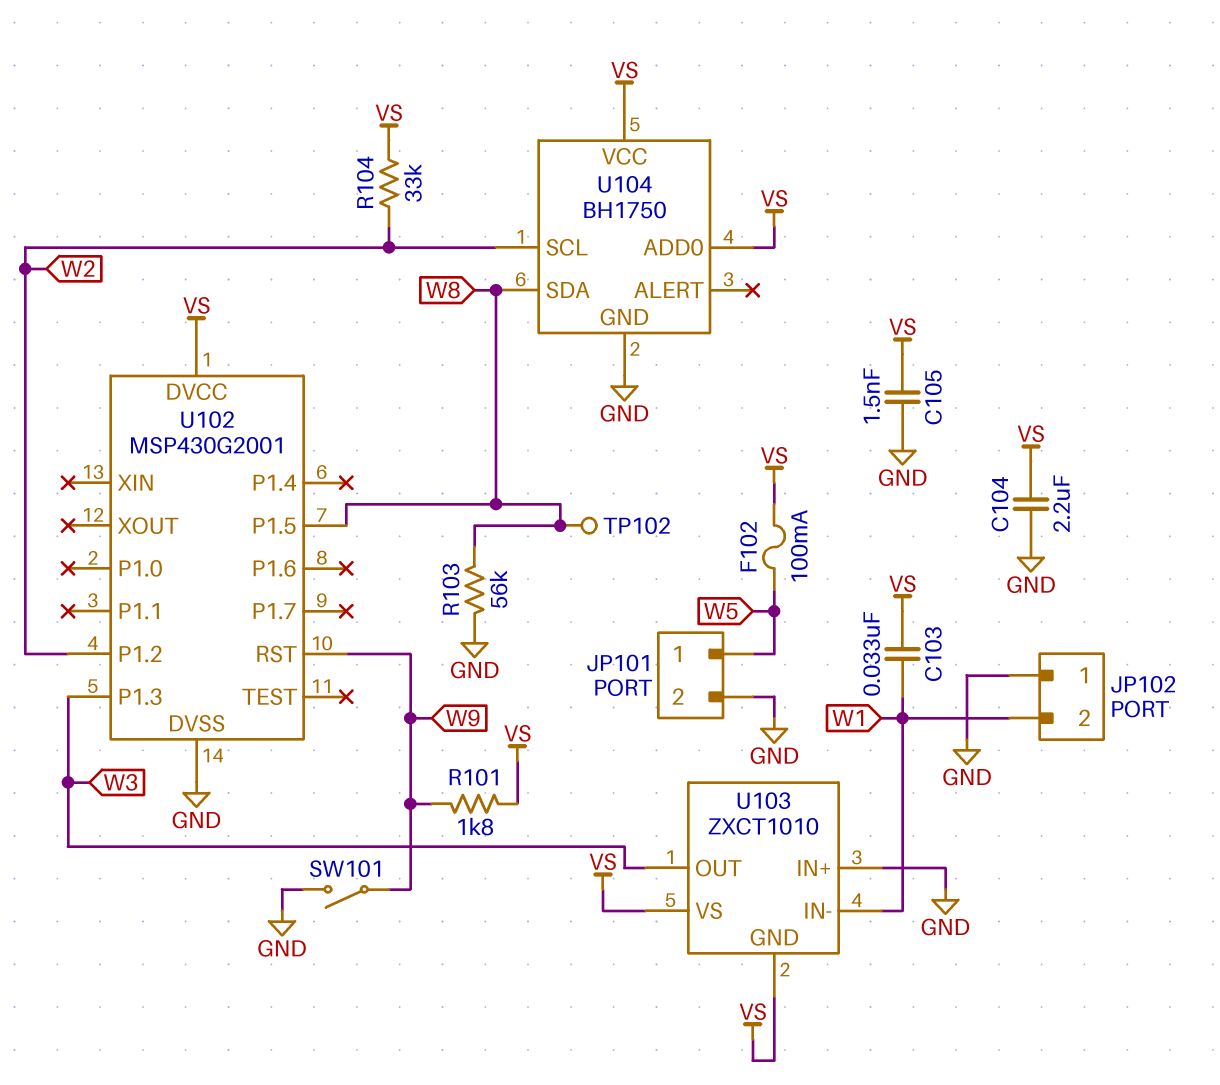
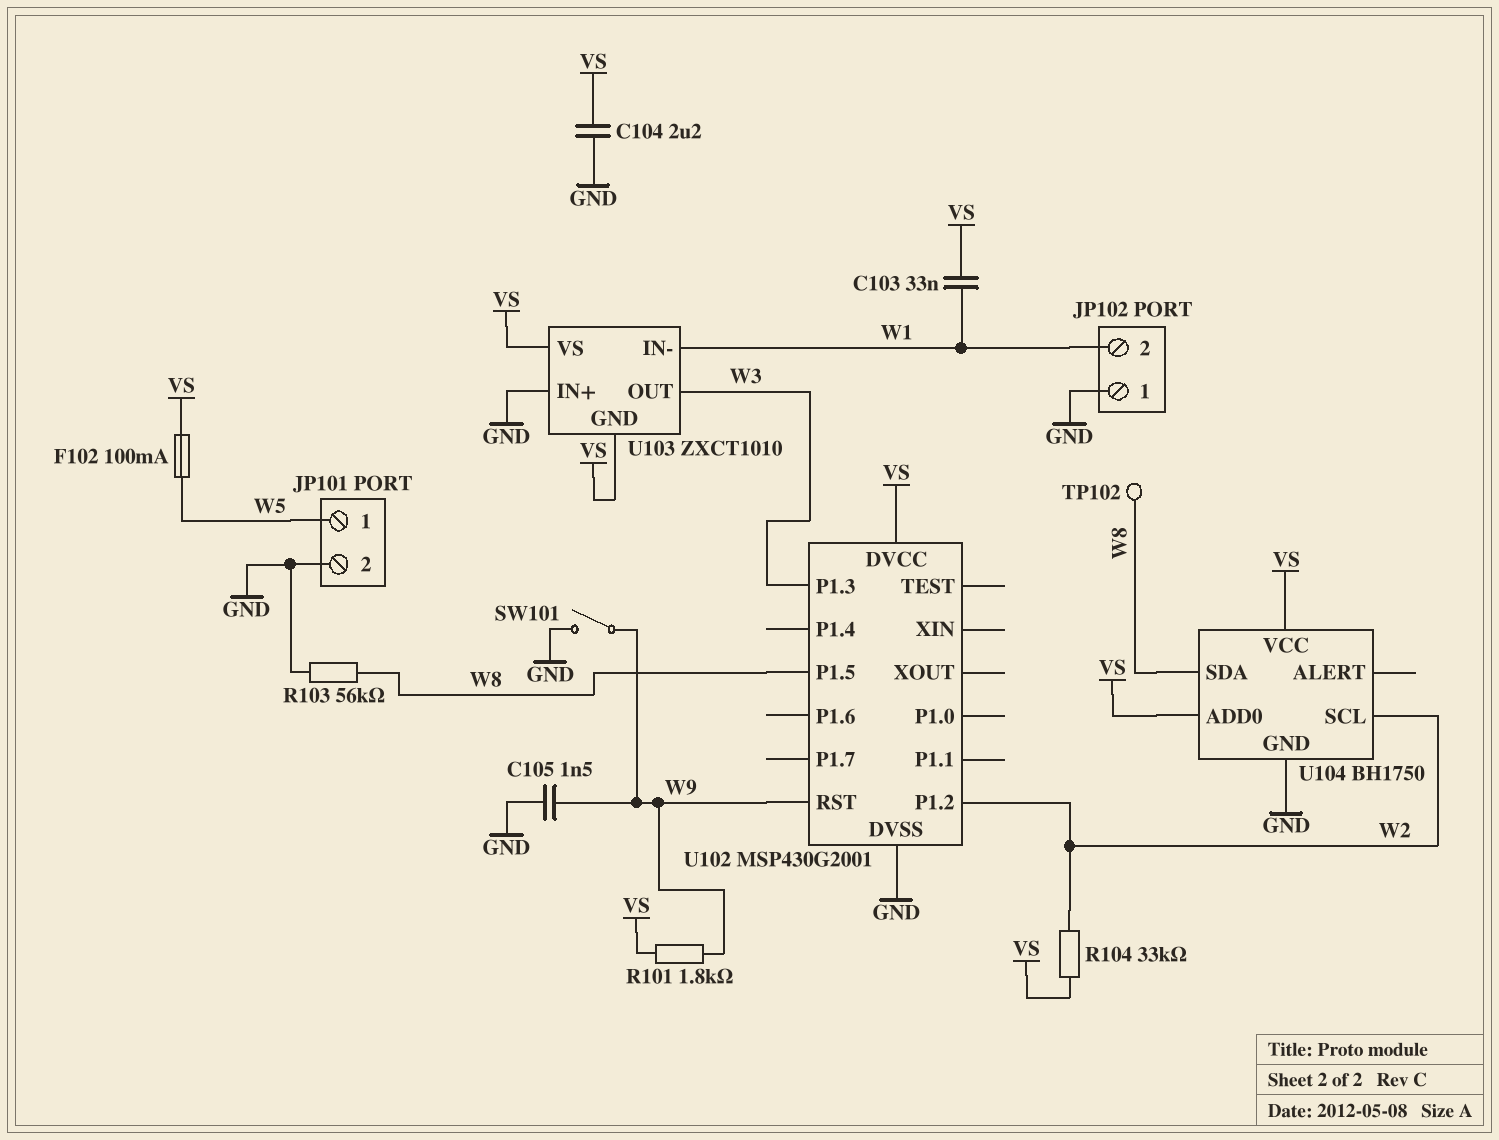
C105: 1.5nF (GND, VS) -> 1.5nF (GND, W9)

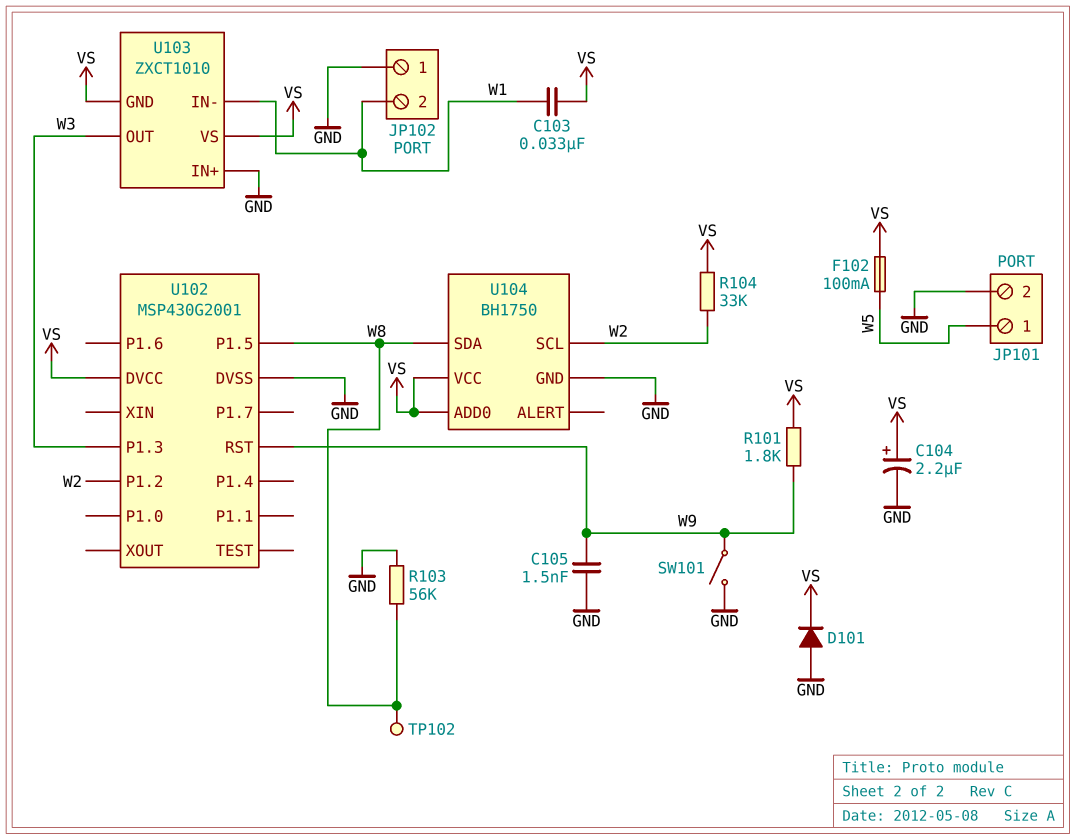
C104: 2.2uF (GND, VS) -> 2.2uF (plus VS, minus GND)
D101: none -> diode (A GND, K VS)

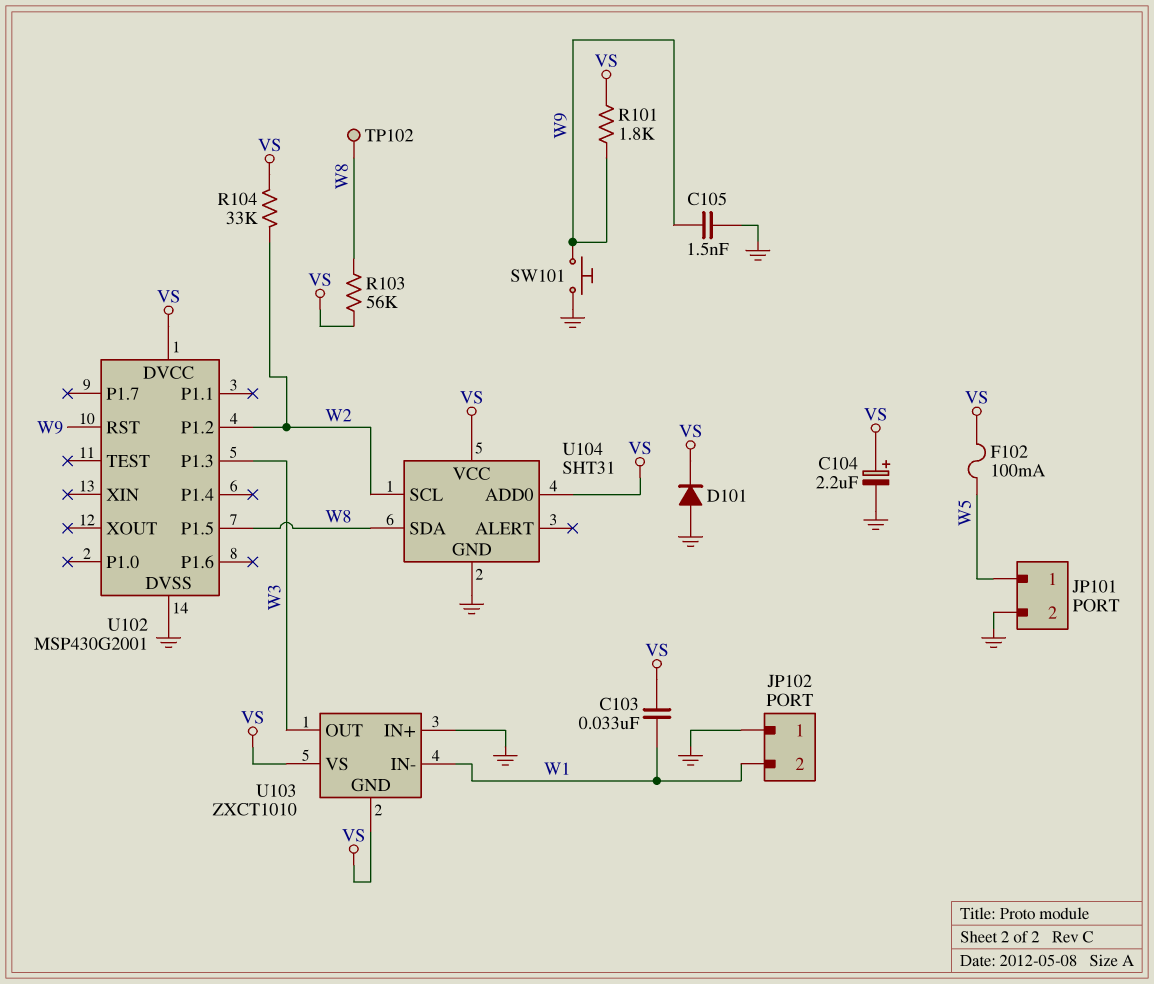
R103: 56k (GND, W8) -> 56k (VS, W8)
SW101: switch (GND, W9) -> button (GND, W9)
U104: BH1750 -> SHT31

